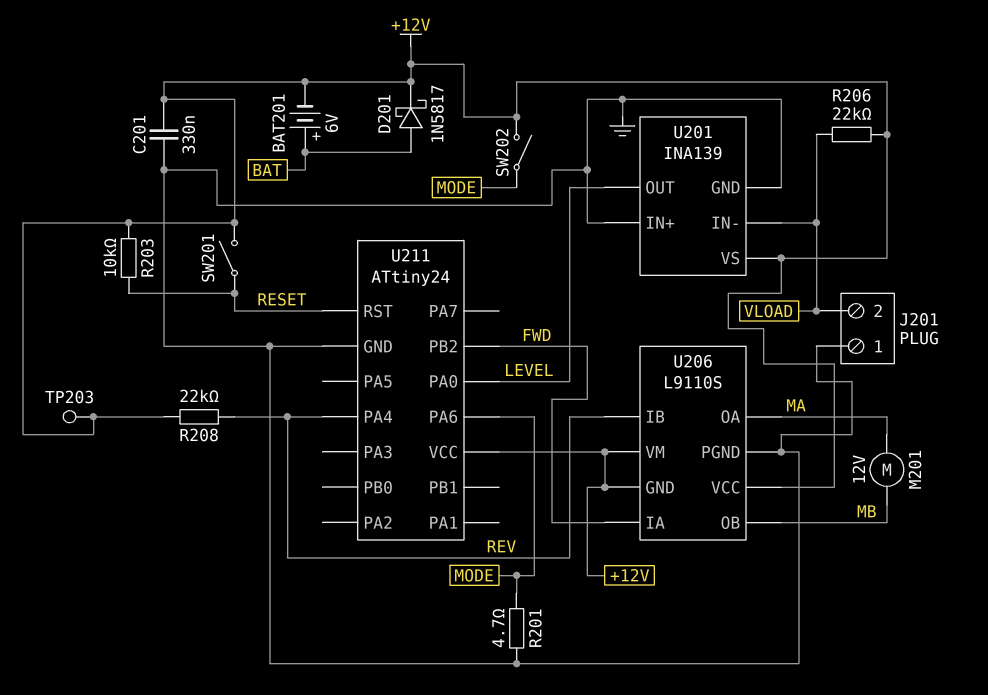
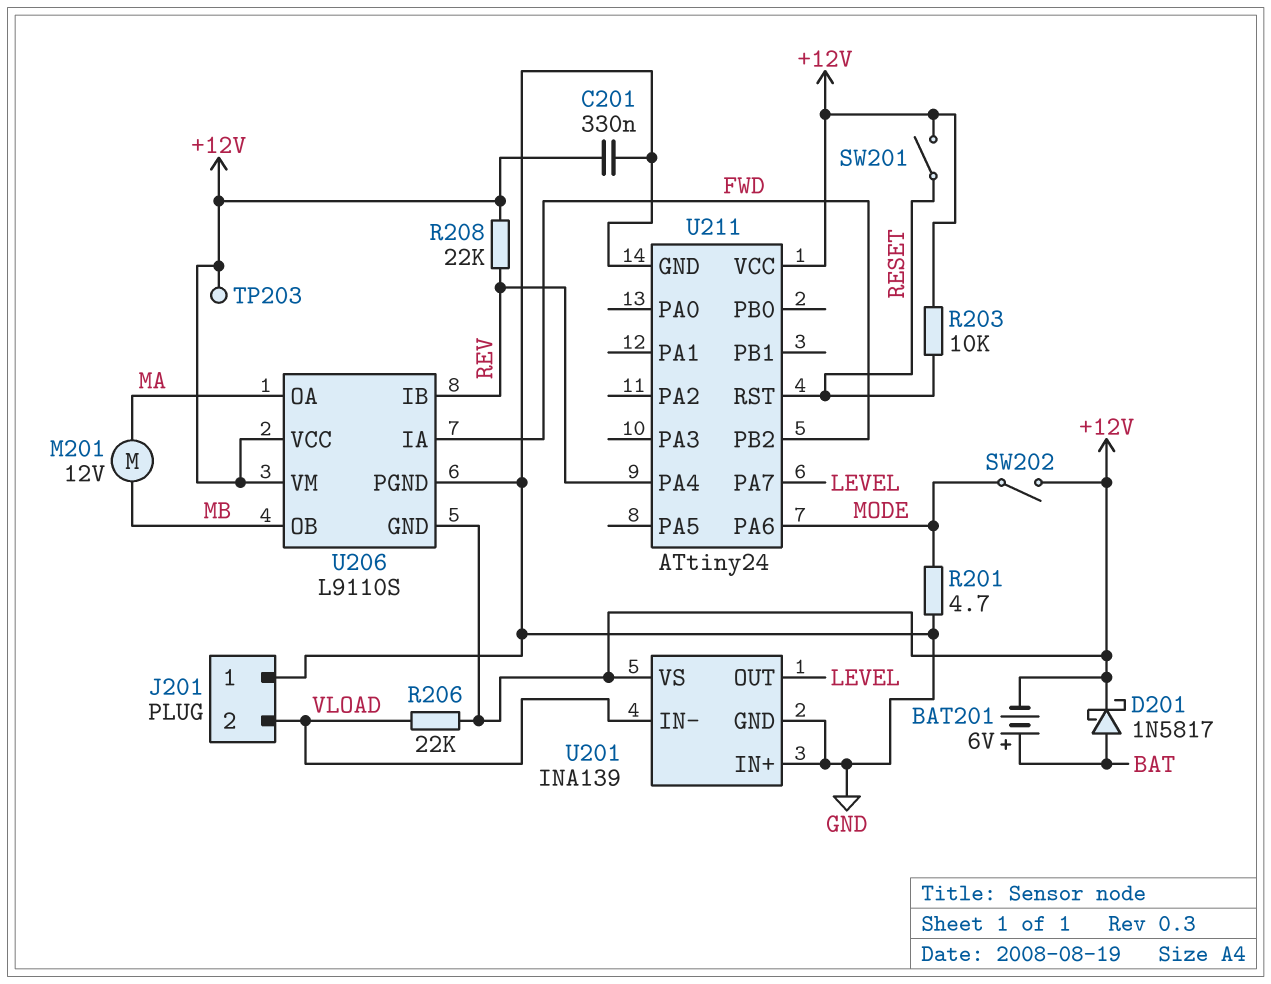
U211 pin PA0: LEVEL -> none
U211 pin PA7: none -> LEVEL

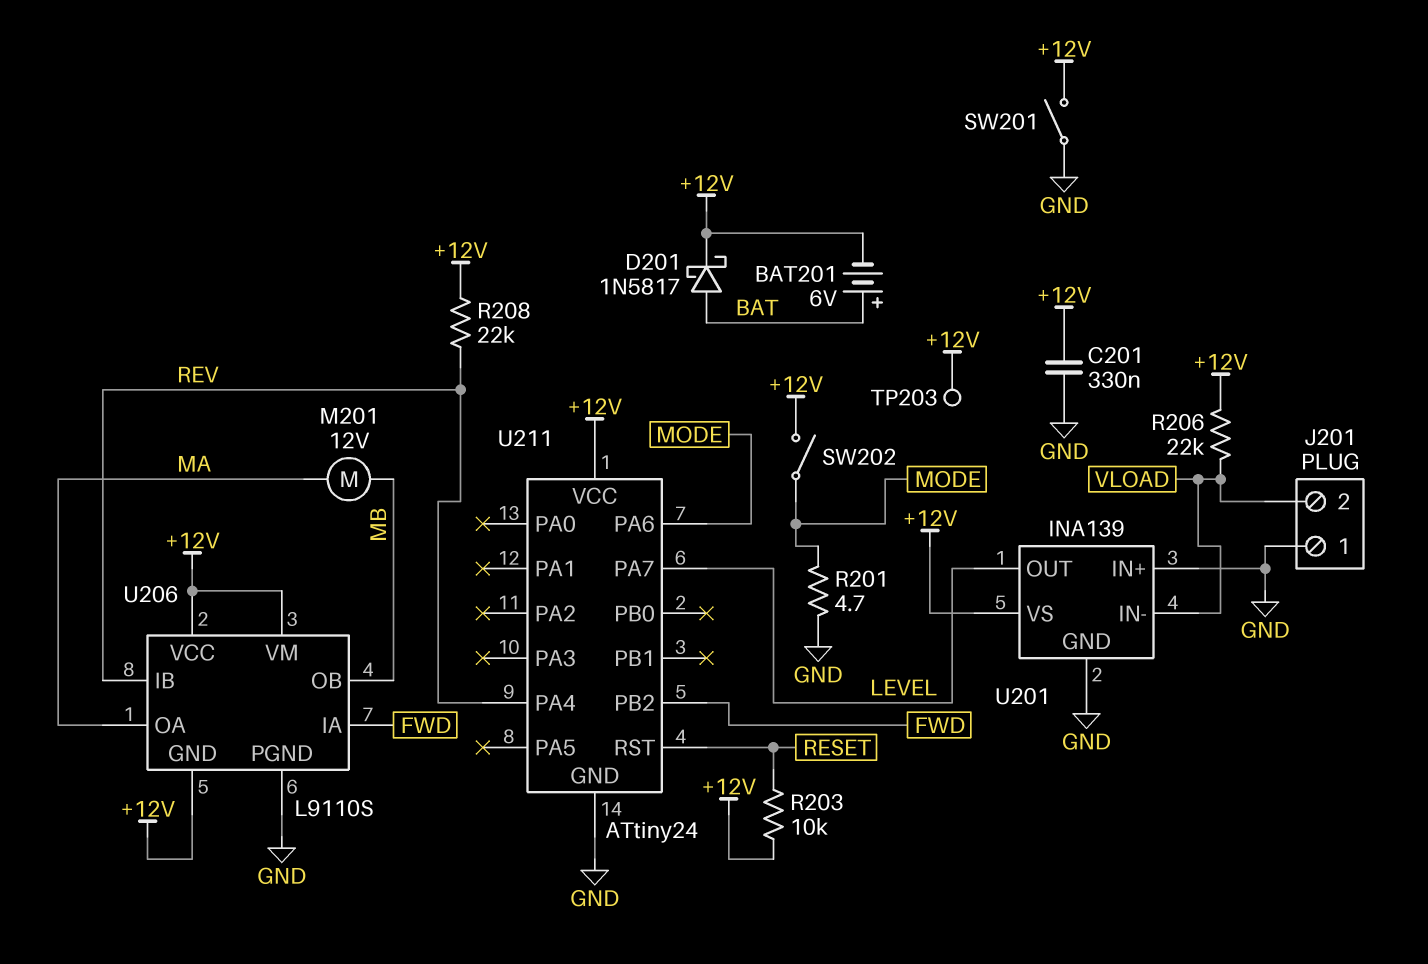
SW201: switch (+12V, RESET) -> switch (+12V, GND)

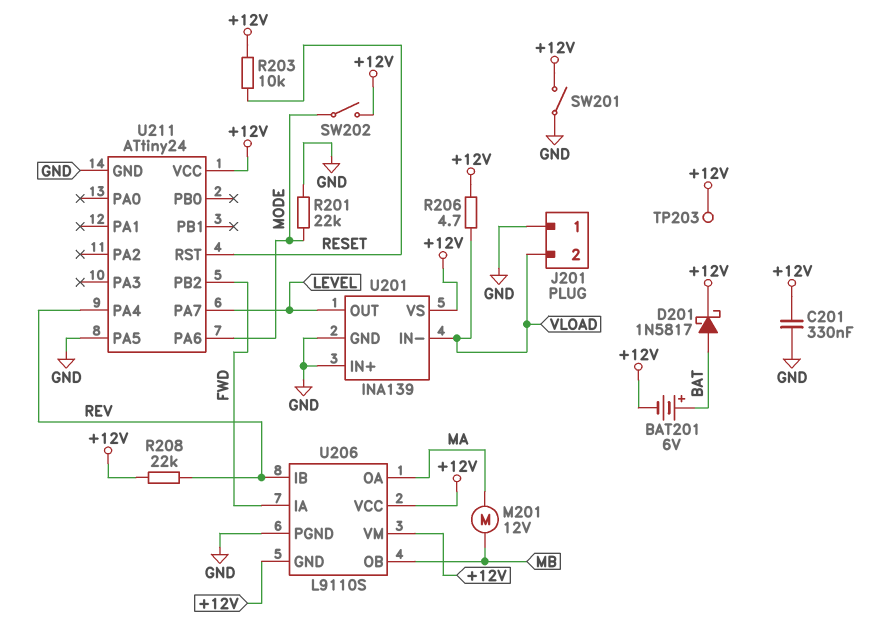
R201: 4.7 (GND, MODE) -> 22k (GND, MODE)
R206: 22k (+12V, VLOAD) -> 4.7 (+12V, VLOAD)
U211 pin PA5: none -> GND

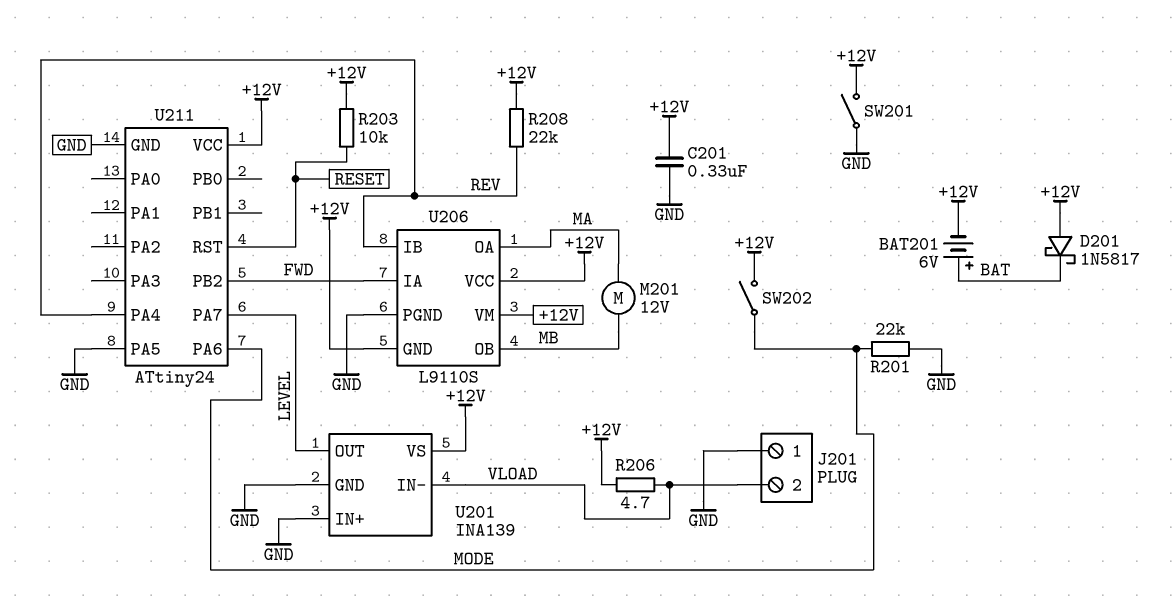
D201: schottky 1N5817 (A BAT, K +12V) -> schottky 1N5817 (A +12V, K BAT)
TP203: test point (+12V) -> none

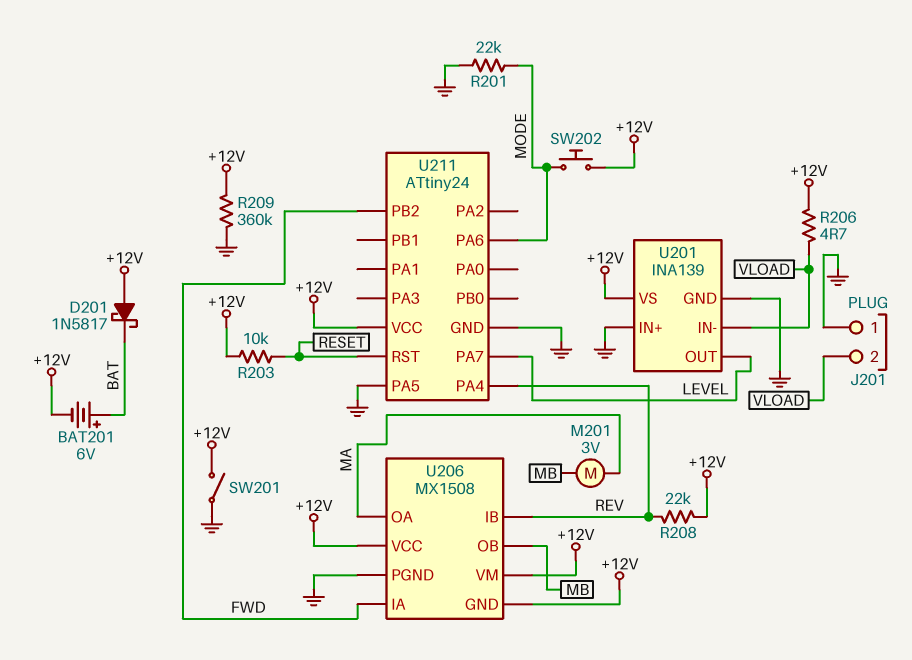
C201: 330nF (+12V, GND) -> none
M201: motor 12V (MA, MB) -> motor 3V (MA, MB)
R209: none -> 360k (+12V, GND)
SW202: switch (+12V, MODE) -> button (+12V, MODE)
U206: L9110S -> MX1508

